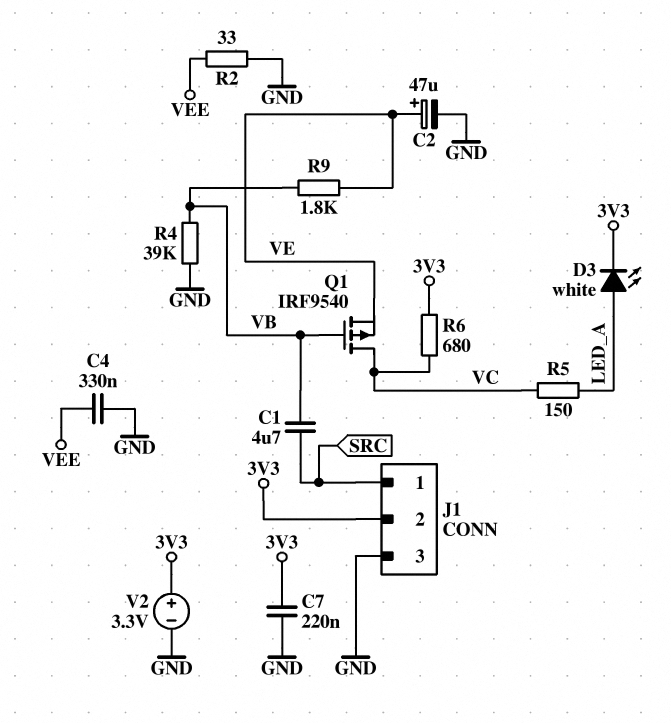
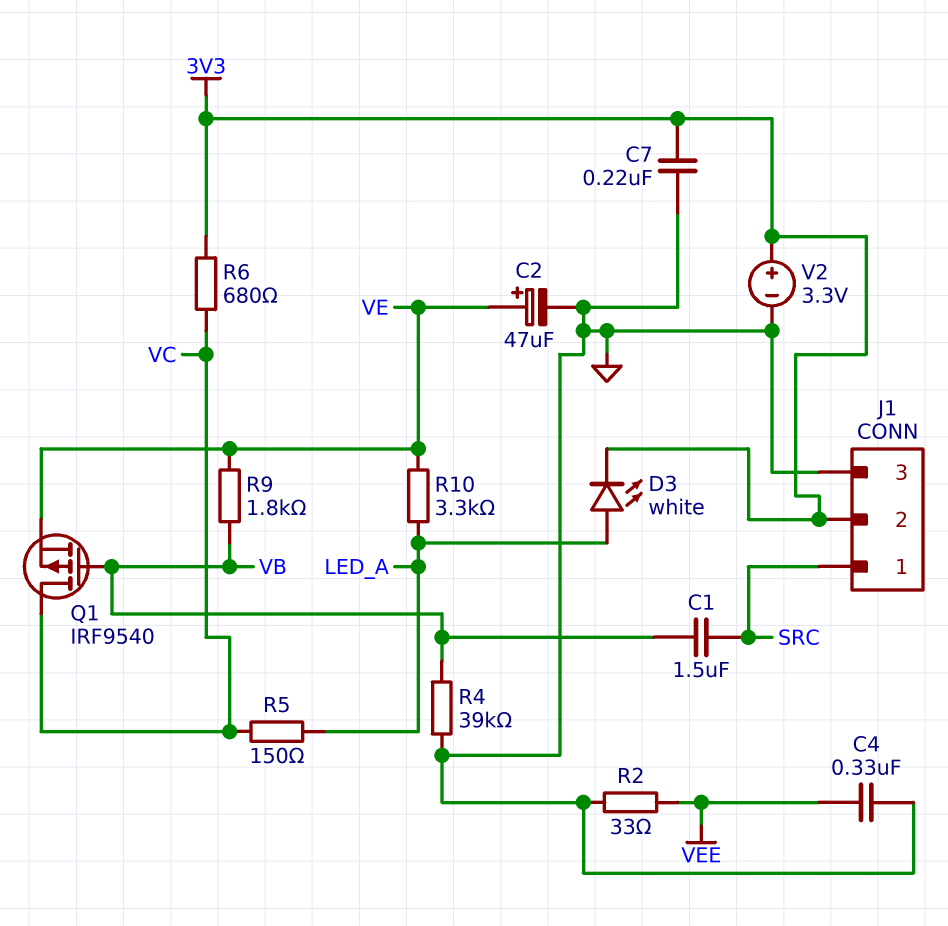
C1: 4.7uF (SRC, VB) -> 1.5uF (SRC, VB)
R10: none -> 3.3k (LED_A, VE)

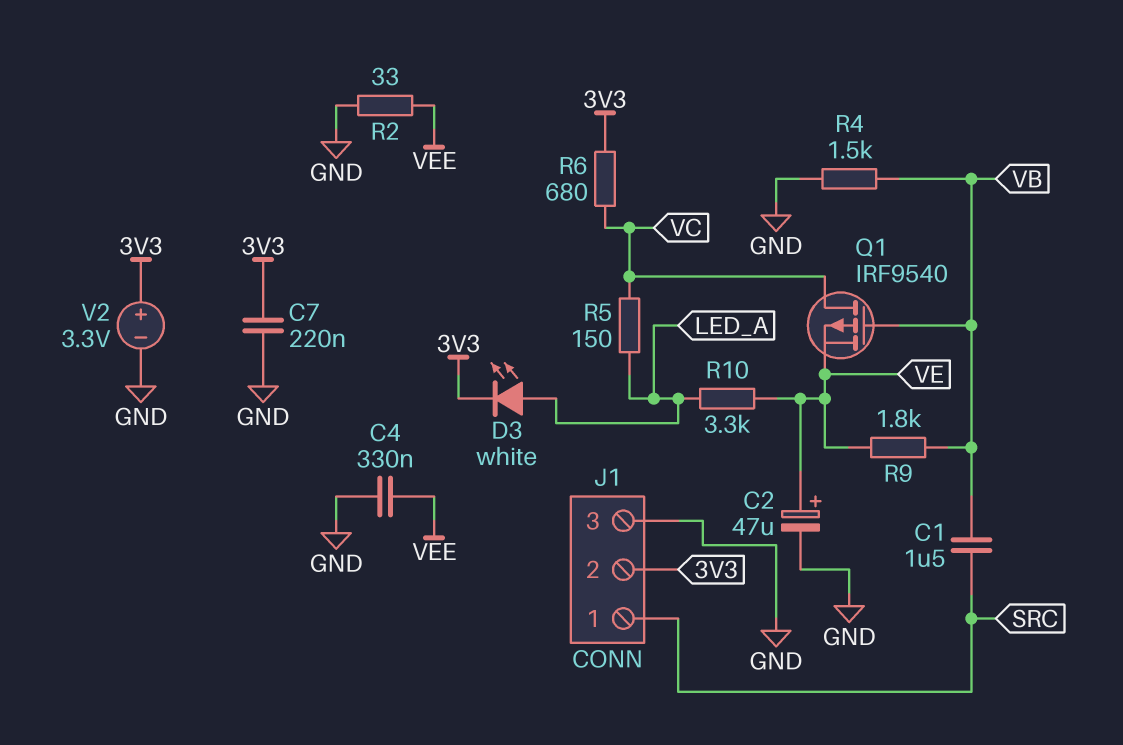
R4: 39k (GND, VB) -> 1.5k (GND, VB)

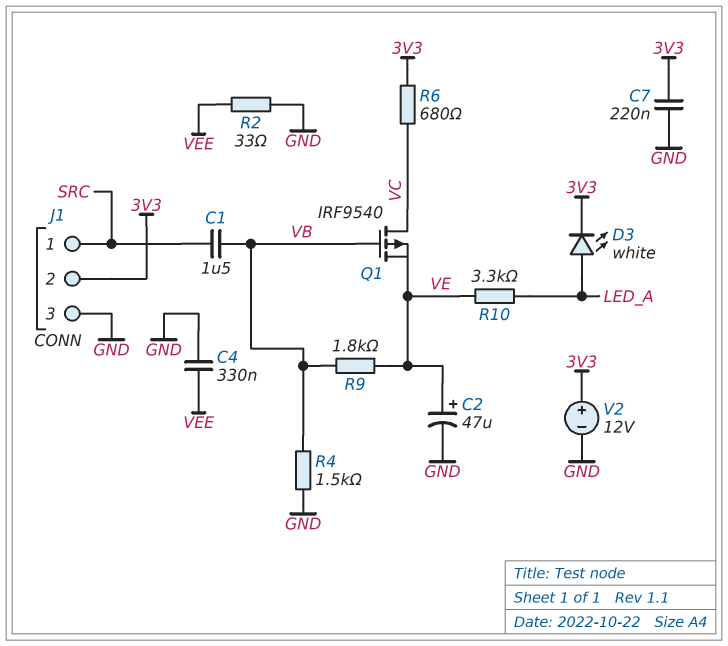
R5: 150 (LED_A, VC) -> none
V2: 3.3V (plus 3V3, minus GND) -> 12V (plus 3V3, minus GND)

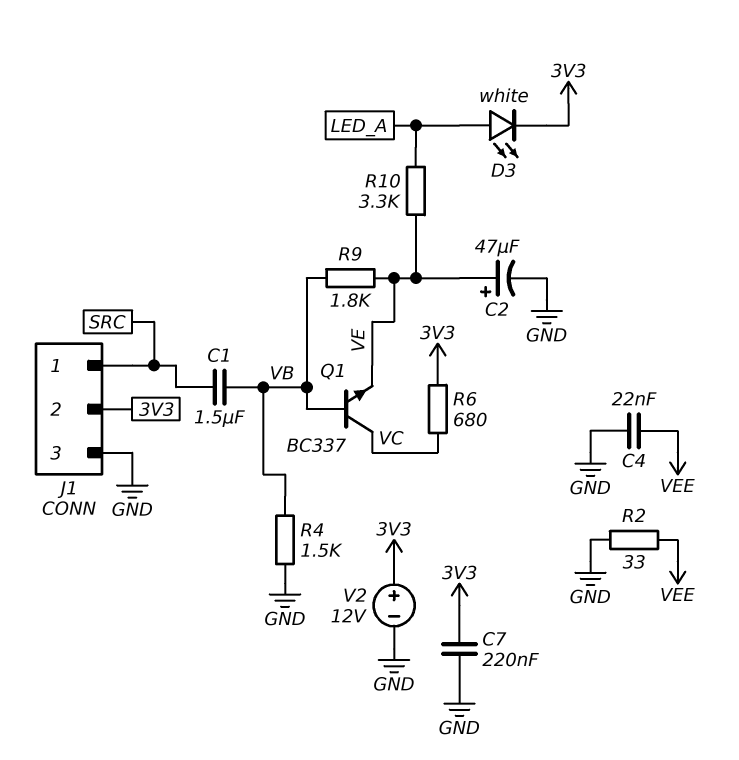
C4: 330nF (GND, VEE) -> 22nF (GND, VEE)
Q1: PMOS IRF9540 (G VB, D VC, S VE) -> NPN BC337 (B VB, C VC, E VE)

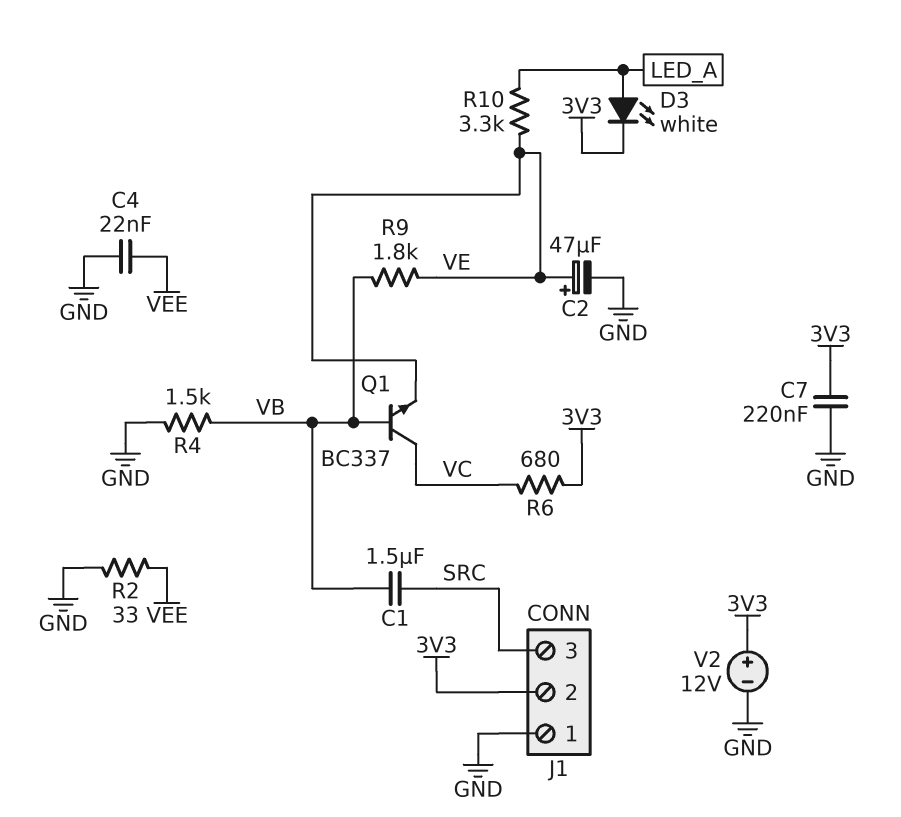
J1 pin 1: SRC -> GND
J1 pin 3: GND -> SRC

